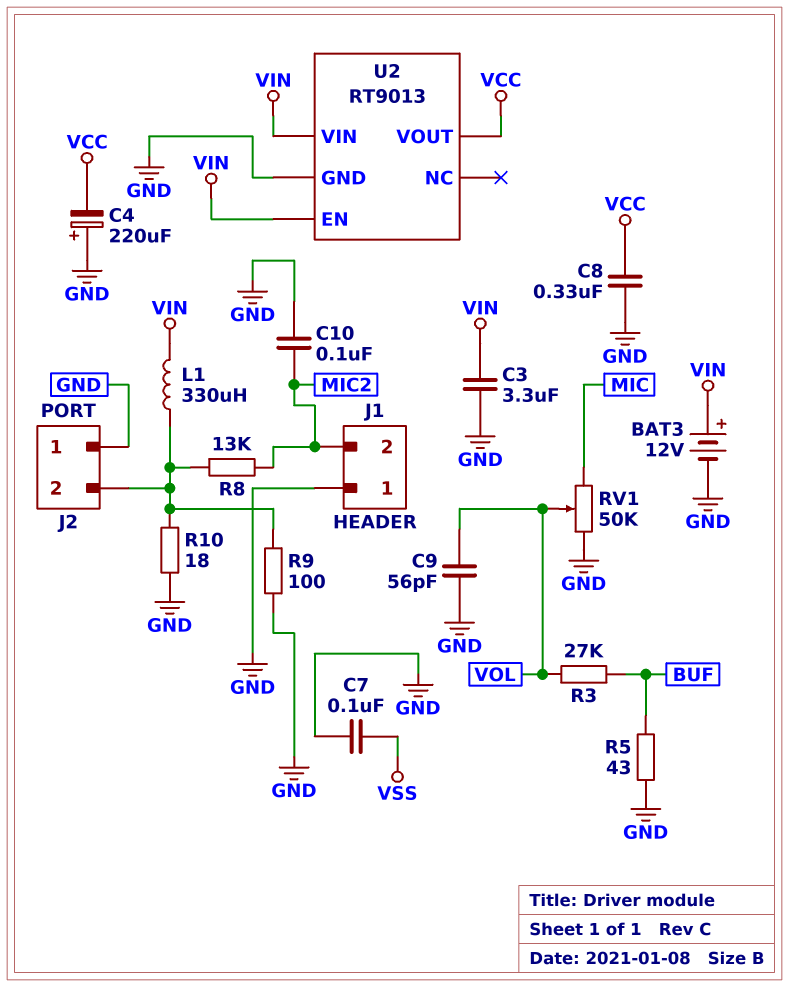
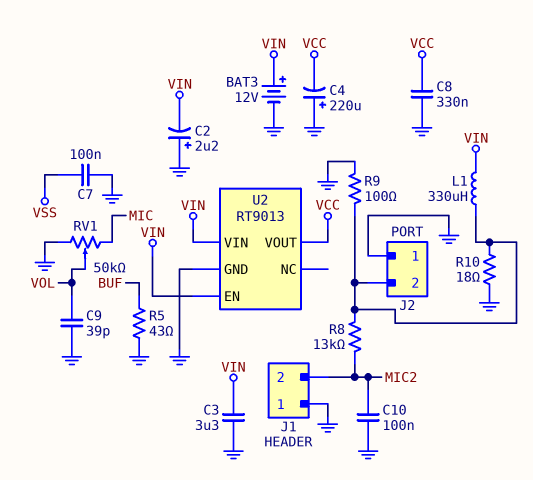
C2: none -> 2.2uF (plus GND, minus VIN)
C9: 56pF (GND, VOL) -> 39pF (GND, VOL)
R3: 27k (BUF, VOL) -> none

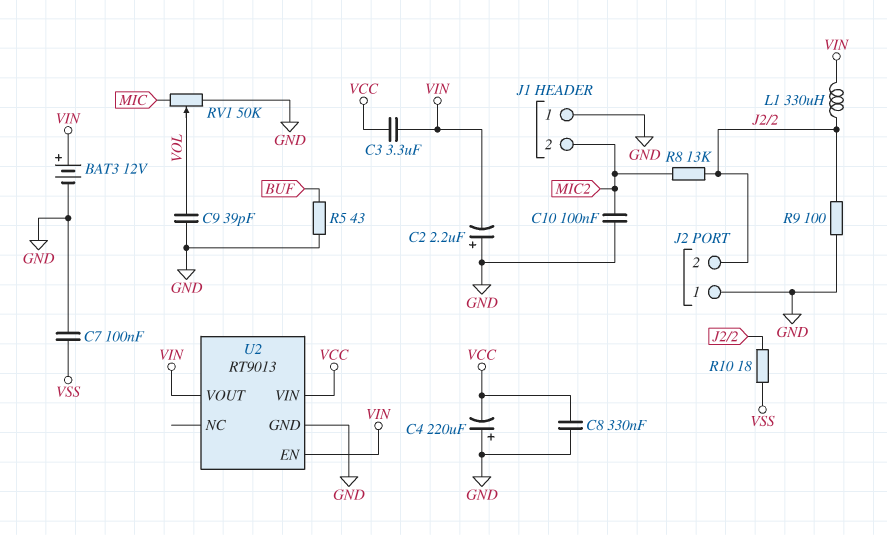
C3: 3.3uF (GND, VIN) -> 3.3uF (VCC, VIN)
R10: 18 (GND, J2/2) -> 18 (J2/2, VSS)
U2 pin VIN: VIN -> VCC
U2 pin VOUT: VCC -> VIN

